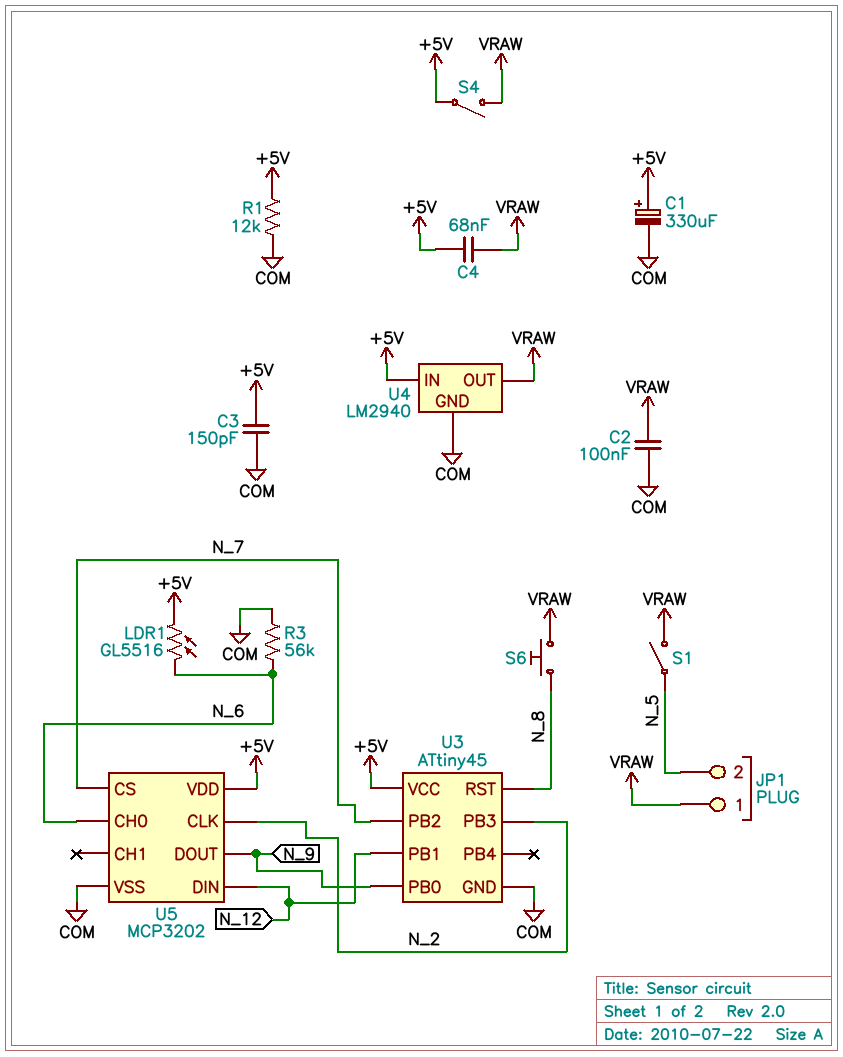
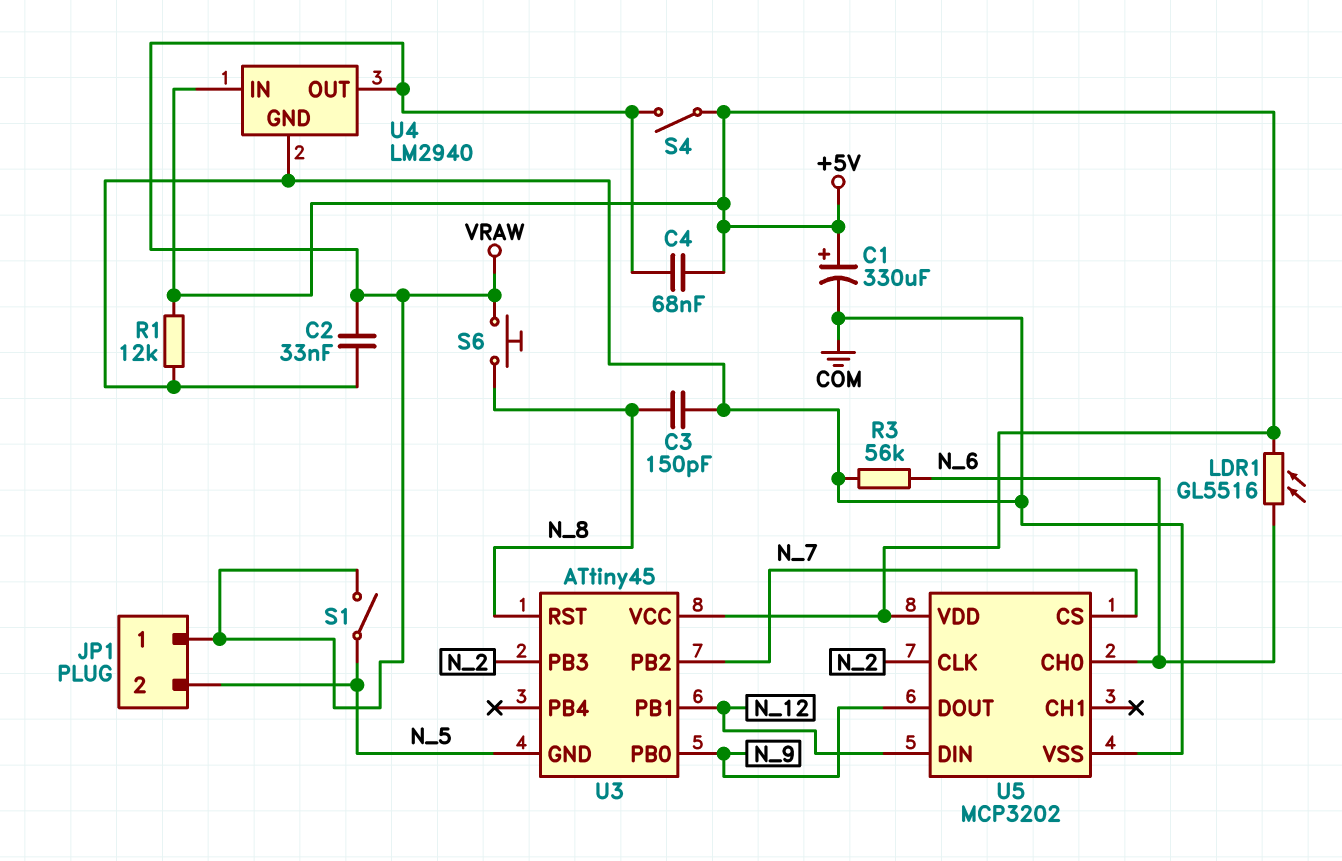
C2: 100nF (COM, VRAW) -> 33nF (COM, VRAW)
C3: 150pF (+5V, COM) -> 150pF (COM, N_8)
U3 pin GND: COM -> N_5

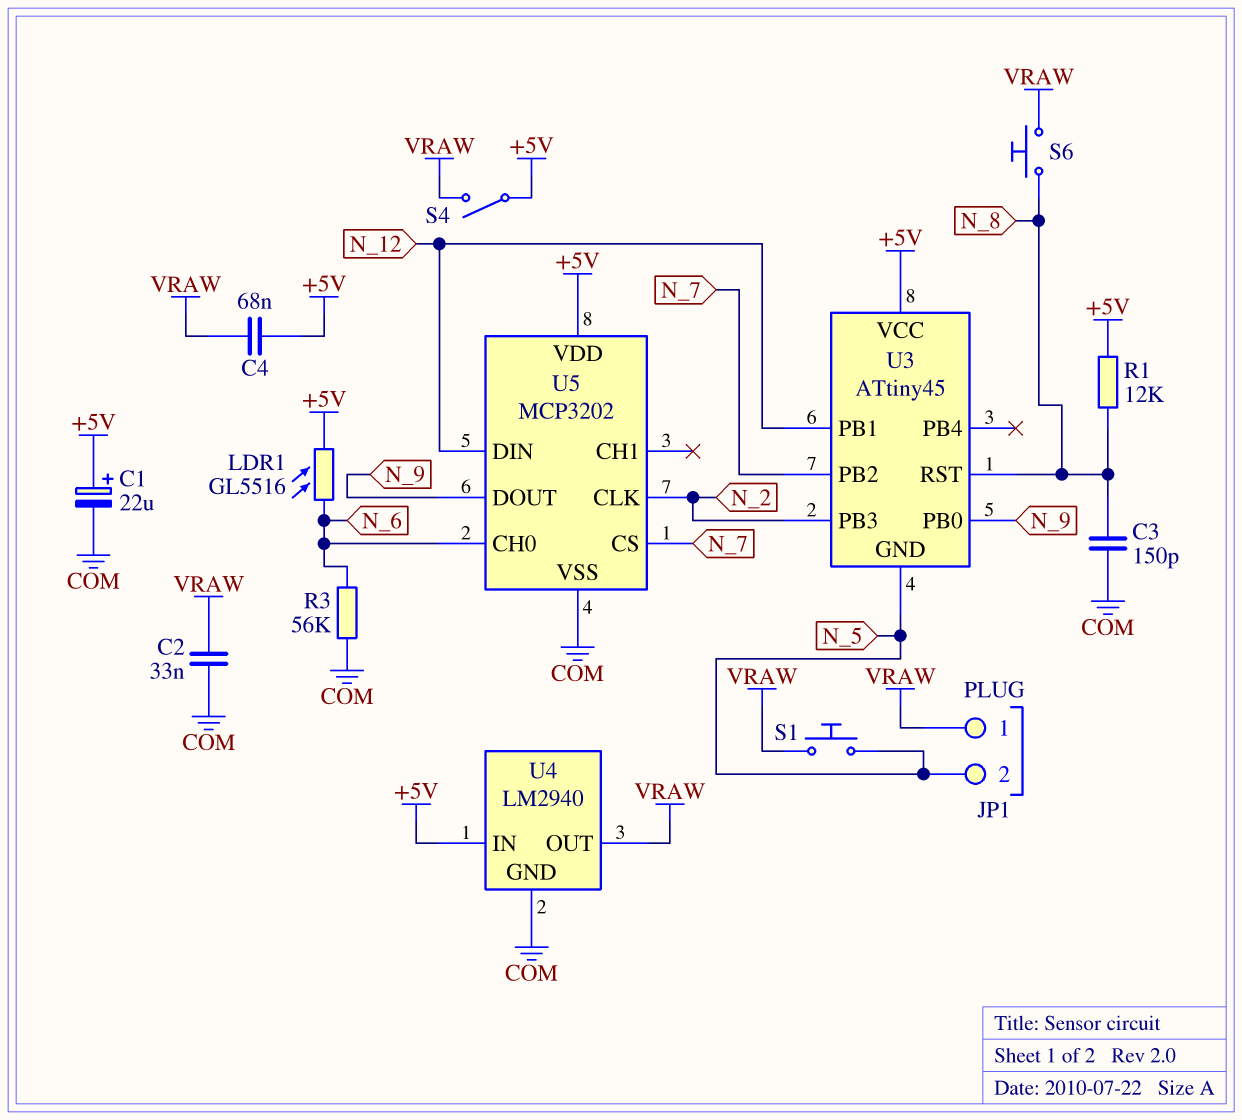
C1: 330uF (plus +5V, minus COM) -> 22uF (plus +5V, minus COM)
R1: 12k (+5V, COM) -> 12k (+5V, N_8)
S1: switch (N_5, VRAW) -> button (N_5, VRAW)

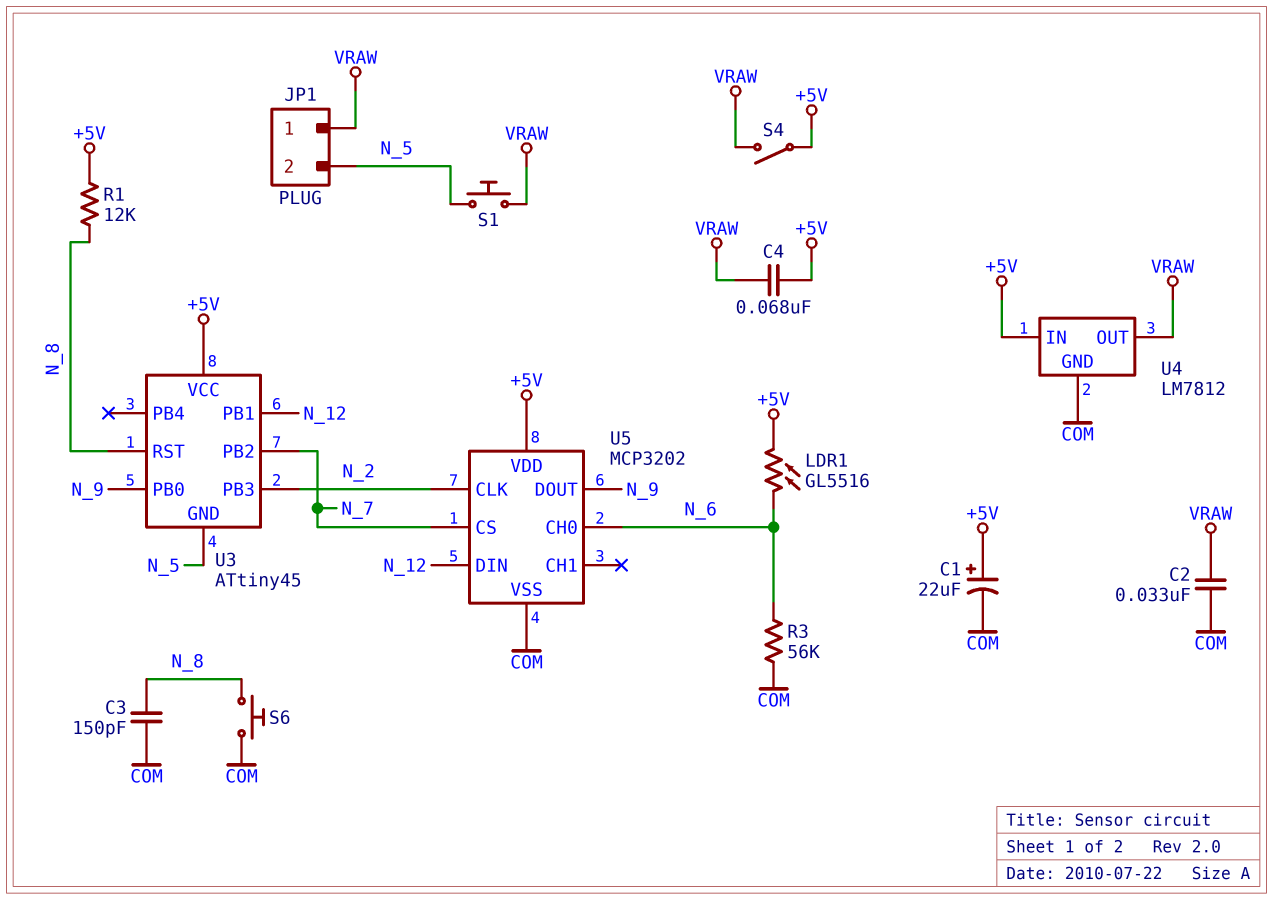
S6: button (N_8, VRAW) -> button (COM, N_8)
U4: LM2940 -> LM7812

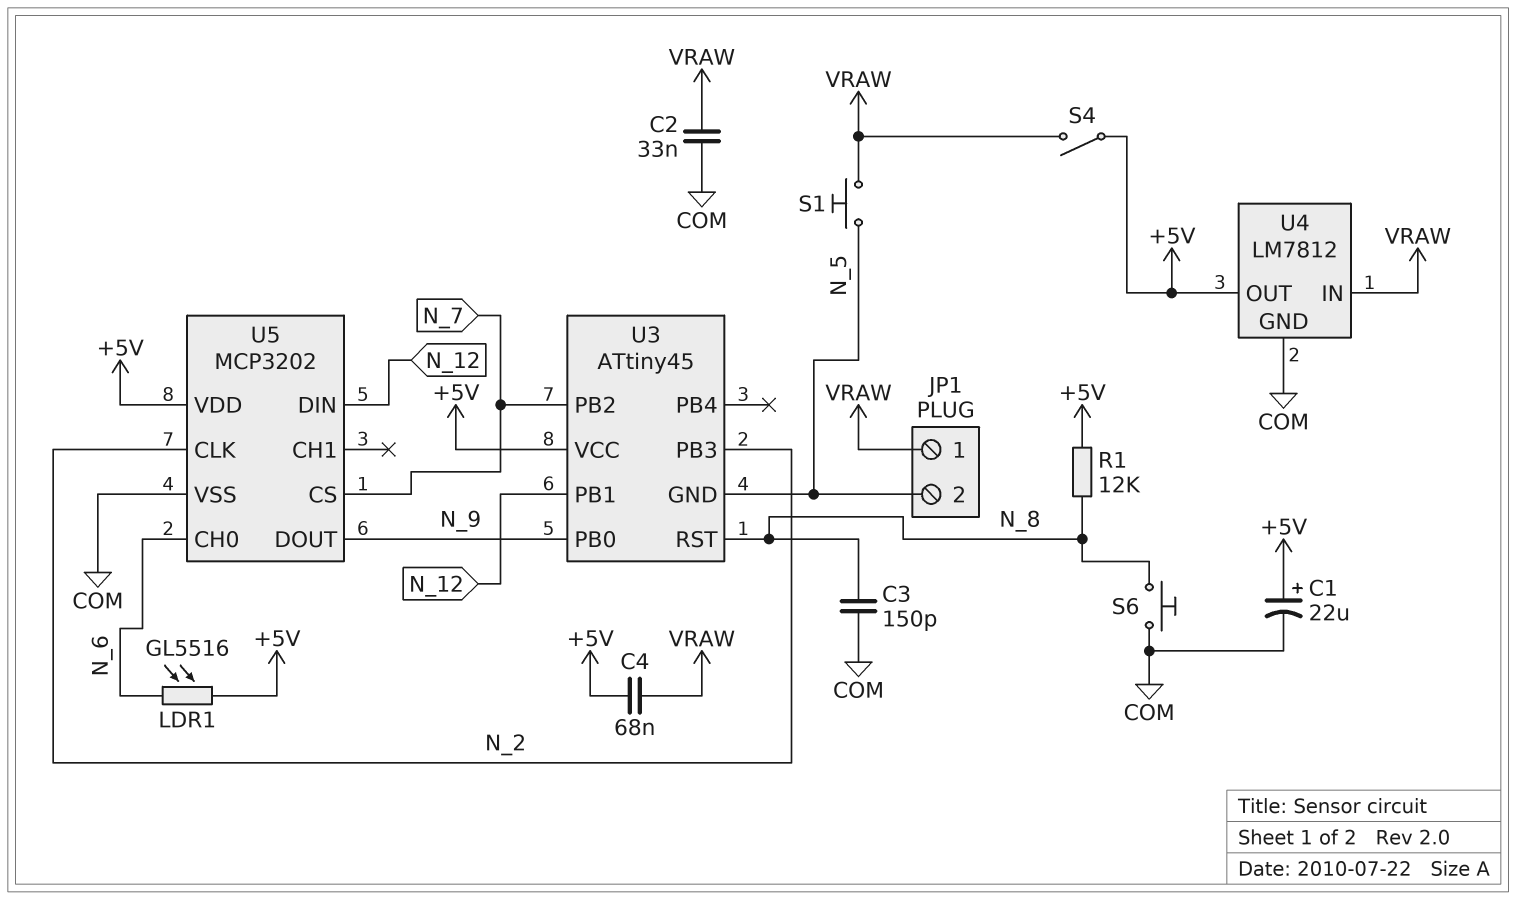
R3: 56k (COM, N_6) -> none
U4 pin IN: +5V -> VRAW
U4 pin OUT: VRAW -> +5V

